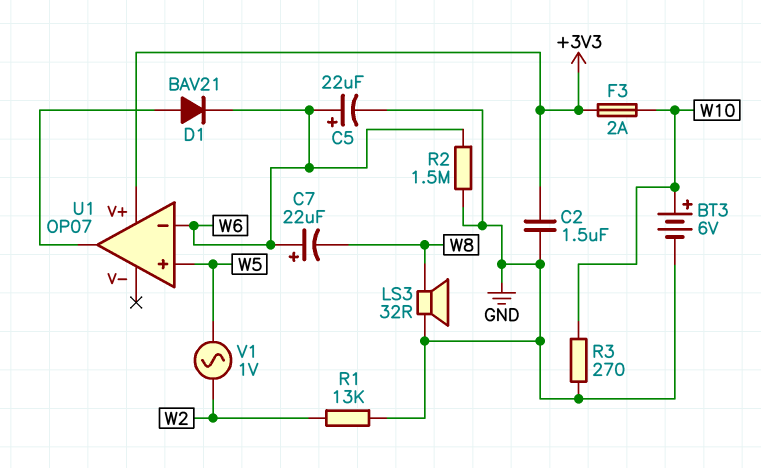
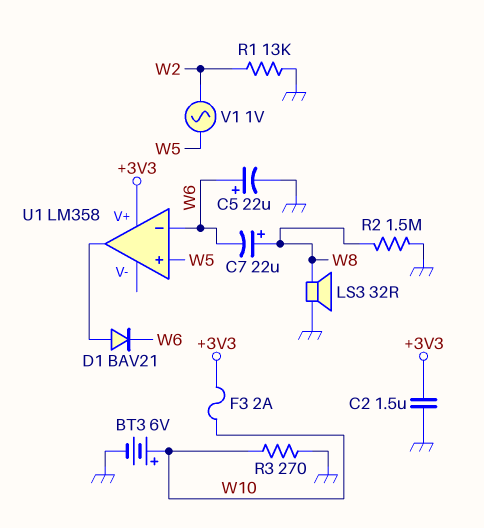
C7: 22uF (plus W6, minus W8) -> 22uF (plus W8, minus W6)
R2: 1.5M (GND, W6) -> 1.5M (GND, W8)
U1: OP07 -> LM358

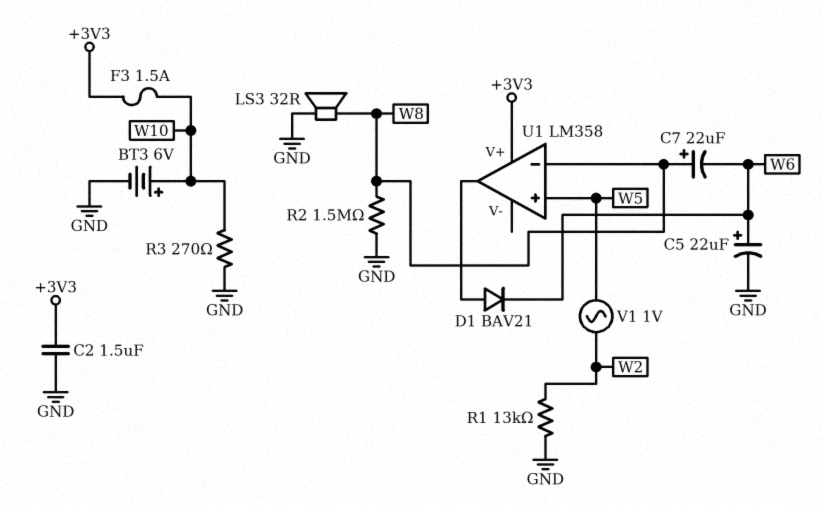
F3: 2A (+3V3, W10) -> 1.5A (+3V3, W10)
U1 pin in-: W6 -> W8

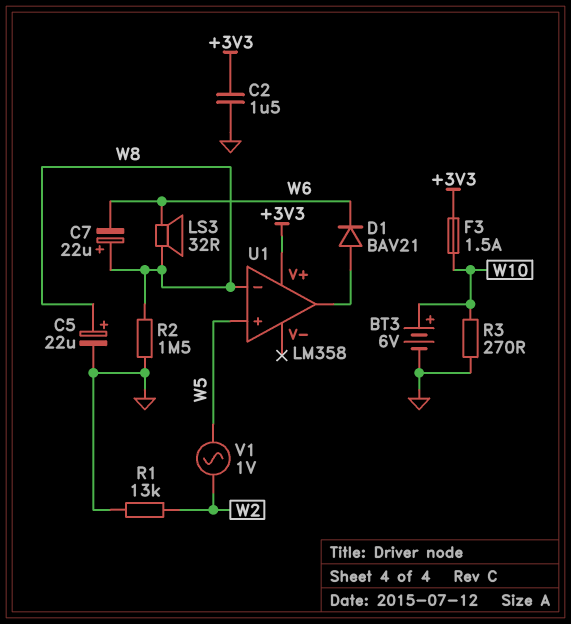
C5: 22uF (plus W6, minus GND) -> 22uF (plus W8, minus GND)
LS3: speaker 32R (GND, W8) -> speaker 32R (W6, W8)

